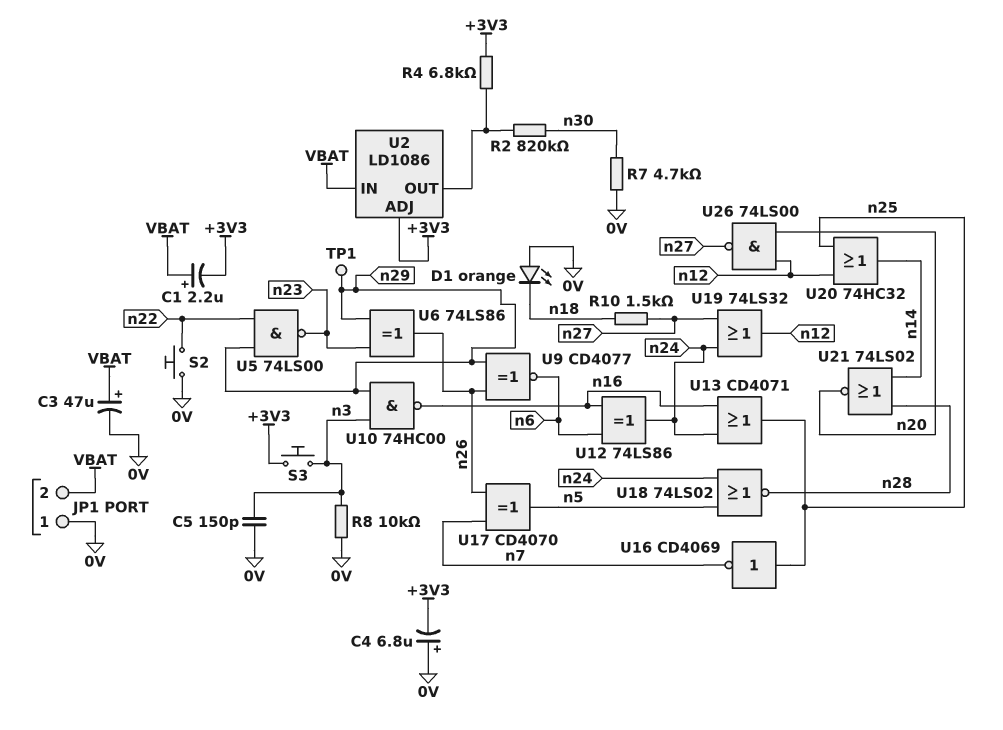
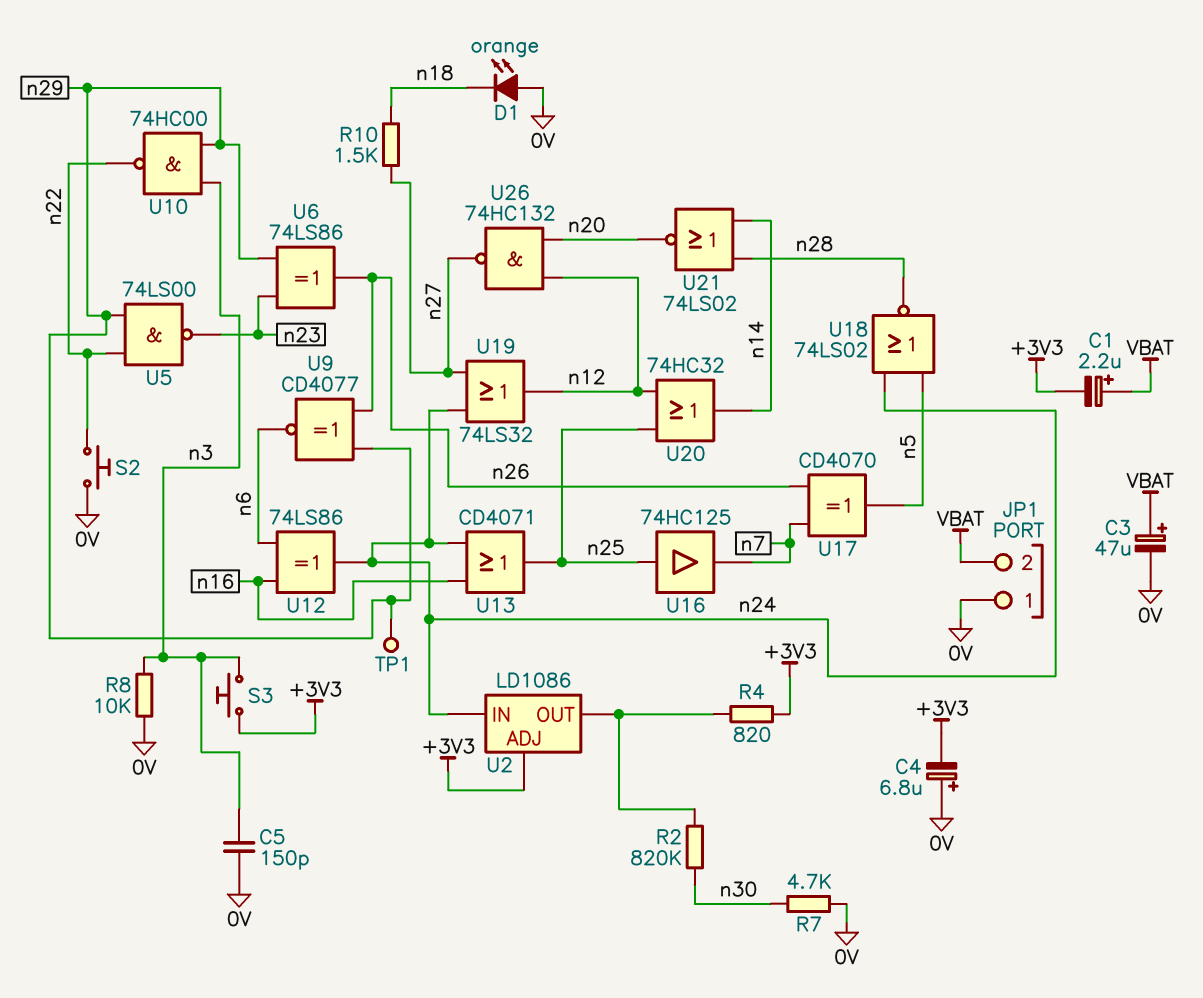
R4: 6.8k (+3V3, U2/OUT) -> 820 (+3V3, U2/OUT)
U2 pin IN: VBAT -> n24
U10: NAND 74HC00 (in n3, in n29, out n16) -> NAND 74HC00 (in n3, in n29, out n22)
U16: NOT CD4069 (in n25, out n7) -> buffer 74HC125 (in n25, out n7)
U26: NAND 74LS00 (in n12, in n20, out n27) -> NAND 74HC132 (in n12, in n20, out n27)

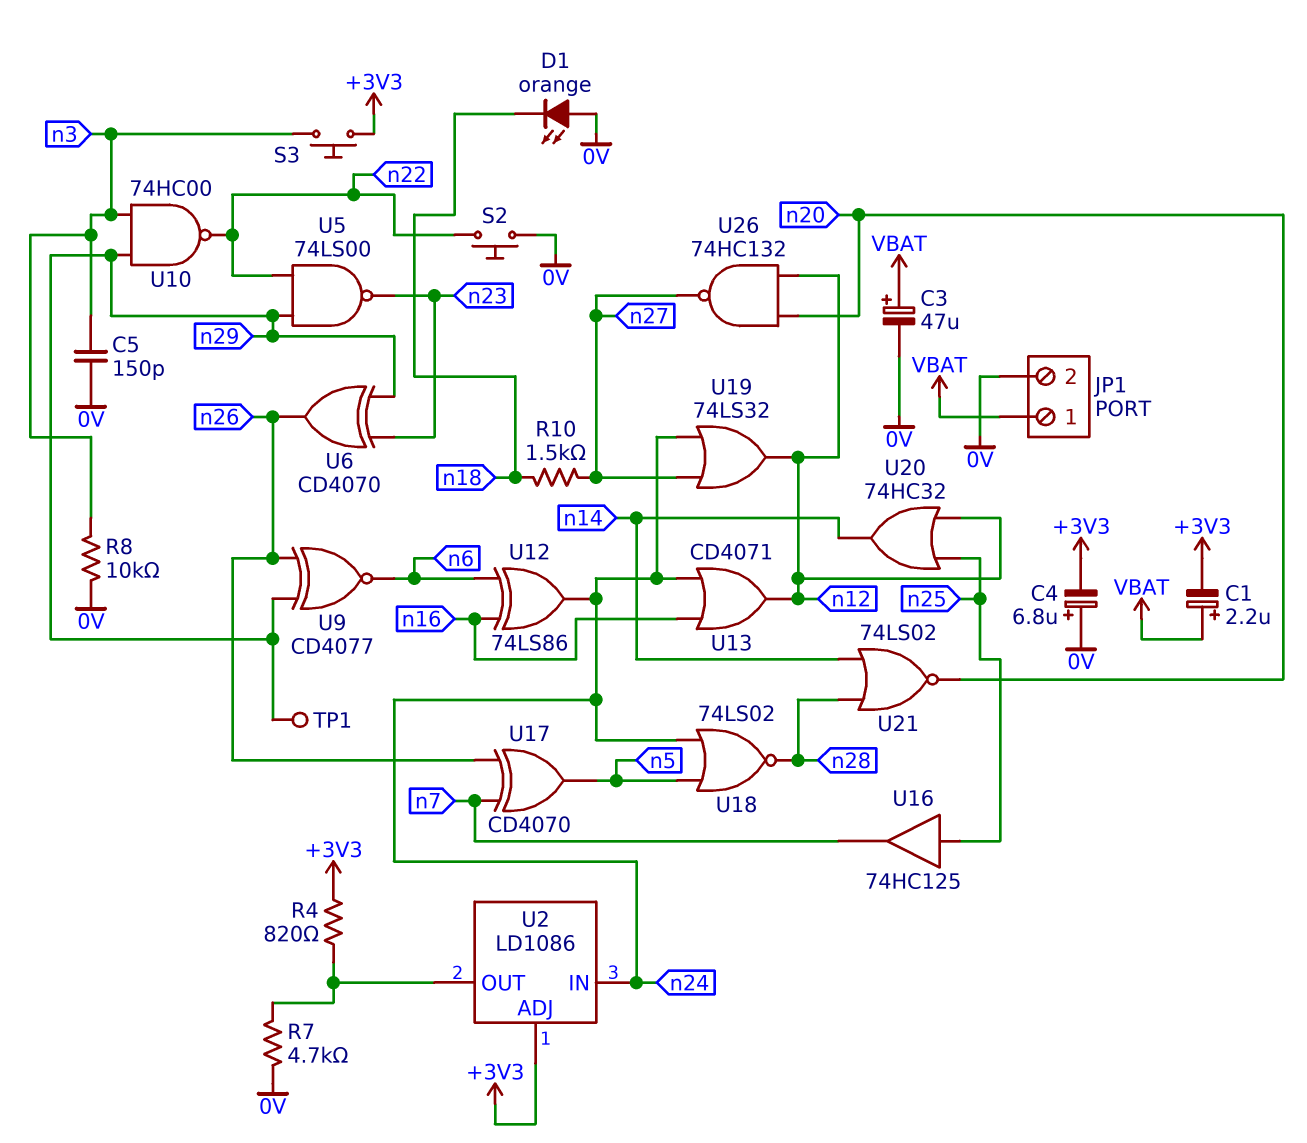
JP1 pin 1: 0V -> VBAT
JP1 pin 2: VBAT -> 0V
R2: 820k (U2/OUT, n30) -> none
R7: 4.7k (0V, n30) -> 4.7k (0V, U2/OUT)
U6: XOR 74LS86 (in n23, in n29, out n26) -> XOR CD4070 (in n23, in n29, out n26)
U13: OR CD4071 (in n16, in n24, out n25) -> OR CD4071 (in n16, in n24, out n12)

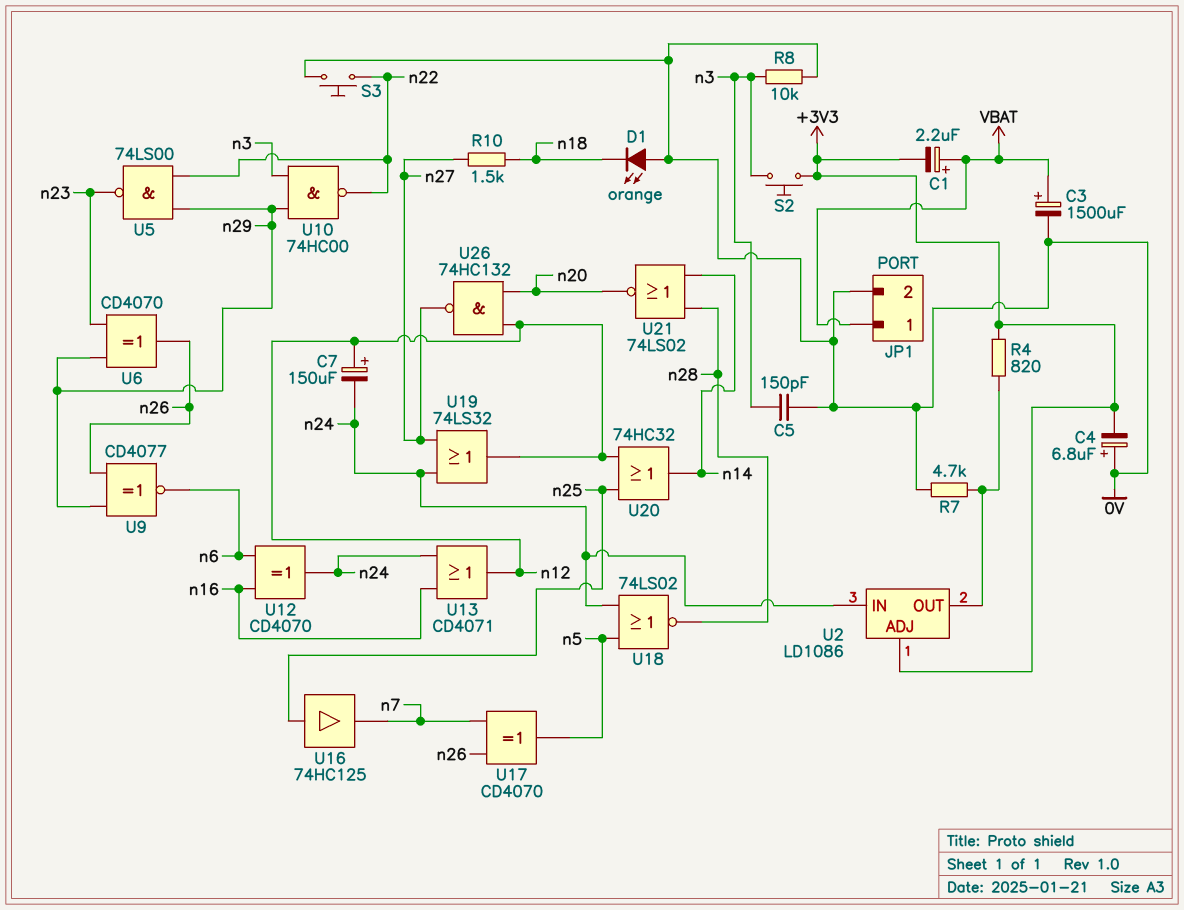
C3: 47uF (plus VBAT, minus 0V) -> 1500uF (plus VBAT, minus 0V)
C7: none -> 150uF (plus n12, minus n24)
S2: button (0V, n22) -> button (+3V3, n3)
S3: button (+3V3, n3) -> button (0V, n22)
TP1: test point (n29) -> none
U12: XOR 74LS86 (in n6, in n16, out n24) -> XOR CD4070 (in n6, in n16, out n24)

